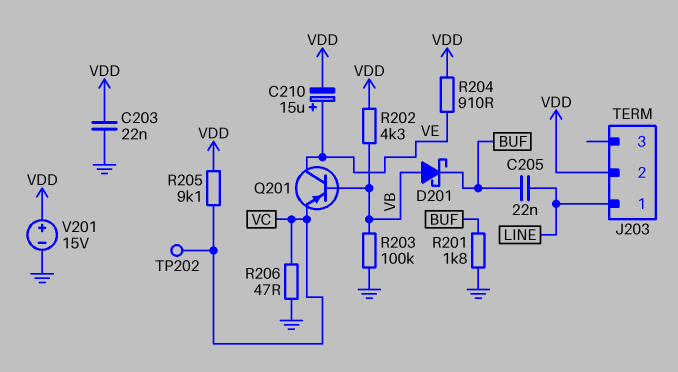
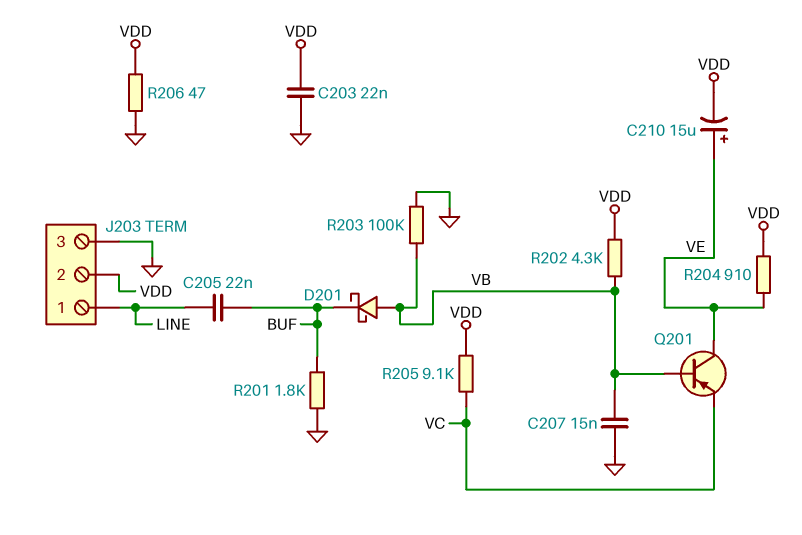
C207: none -> 15nF (GND, VB)
J203 pin 3: none -> GND
R206: 47 (GND, VC) -> 47 (GND, VDD)
TP202: test point (VC) -> none
V201: 15V (plus VDD, minus GND) -> none

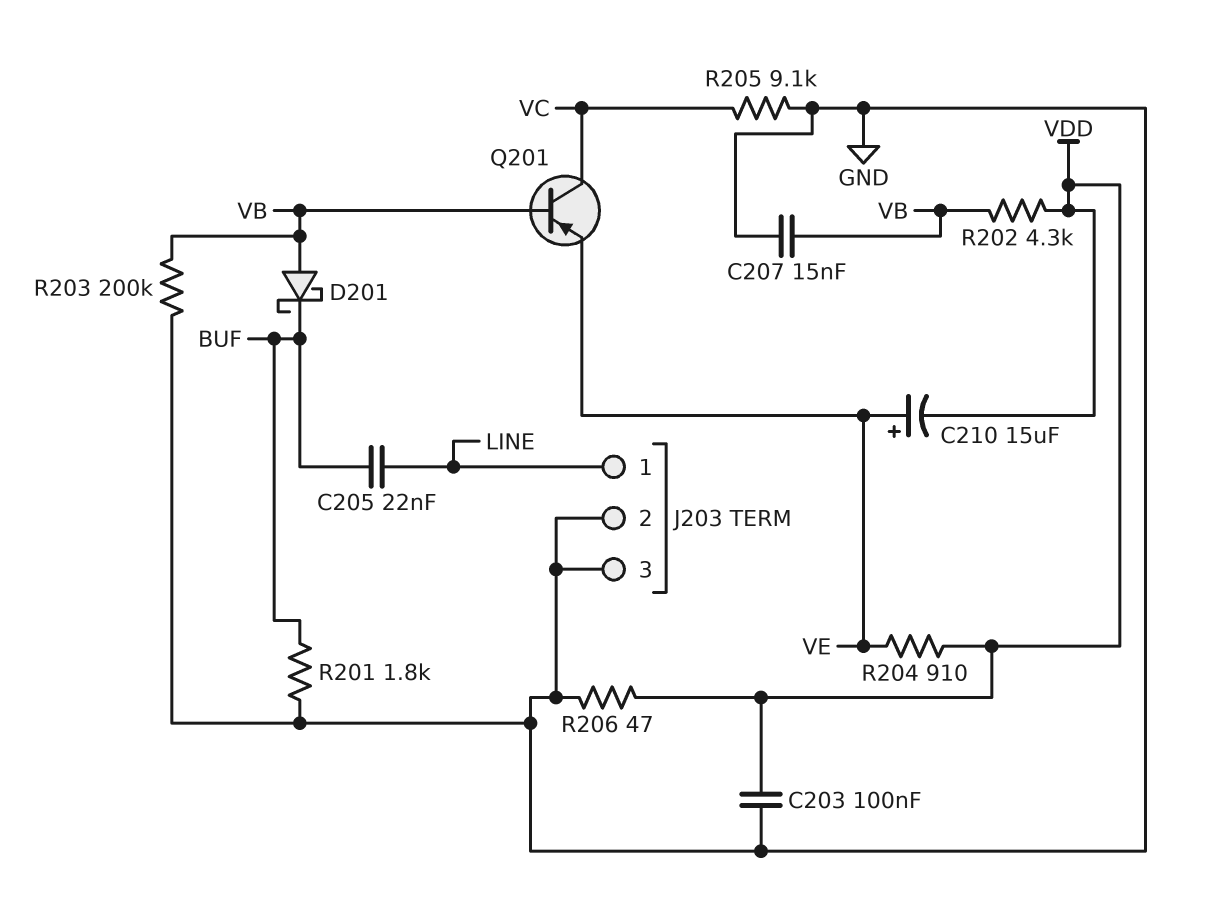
C203: 22nF (GND, VDD) -> 100nF (GND, VDD)
J203 pin 2: VDD -> GND
Q201: PNP (B VB, C VE, E VC) -> PNP (B VB, C VC, E VE)
R203: 100k (GND, VB) -> 200k (GND, VB)
R205: 9.1k (VC, VDD) -> 9.1k (GND, VC)

